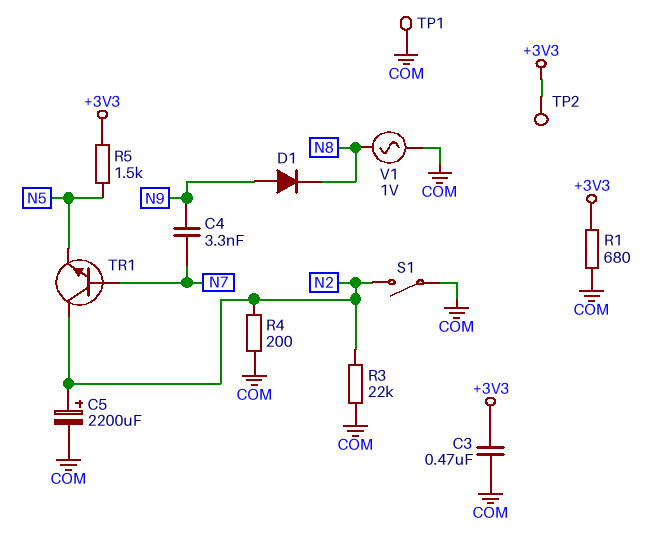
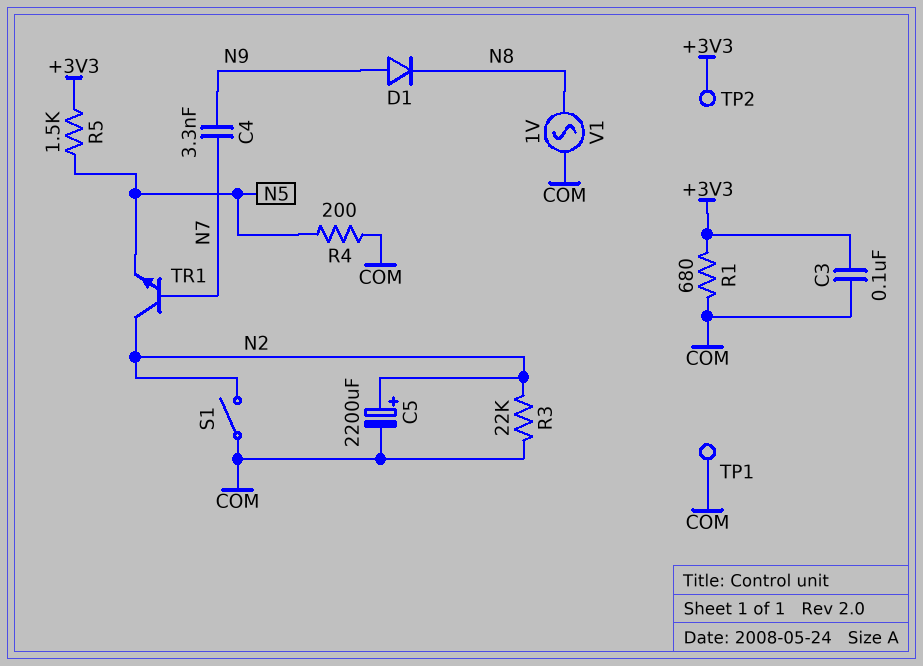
C3: 470nF (+3V3, COM) -> 100nF (+3V3, COM)
R4: 200 (COM, N2) -> 200 (COM, N5)

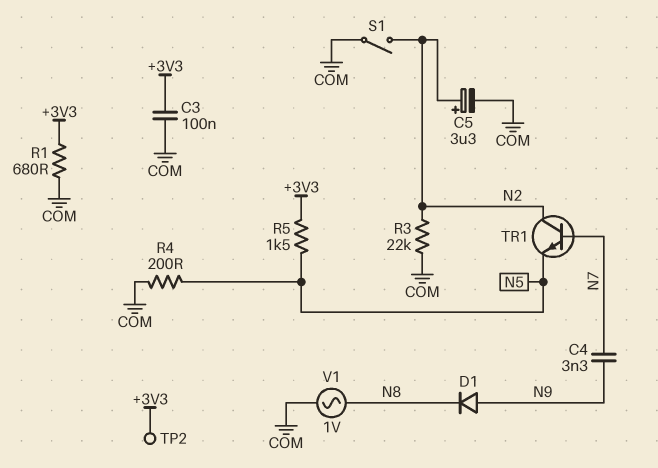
C5: 2200uF (plus N2, minus COM) -> 3.3uF (plus N2, minus COM)
TP1: test point (COM) -> none

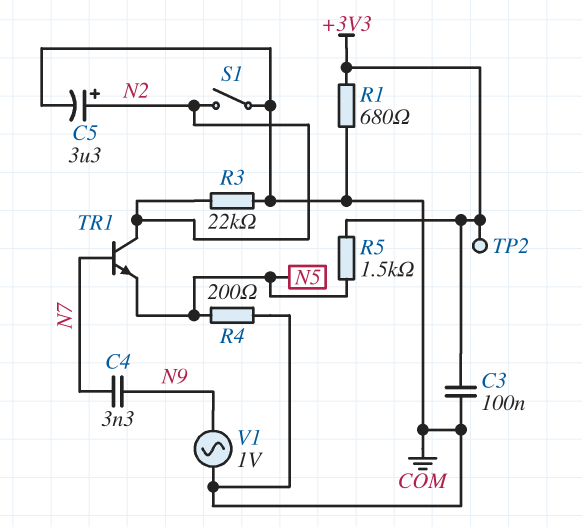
D1: diode (A N9, K N8) -> none
V1: AC 1V (COM, N8) -> AC 1V (COM, N9)

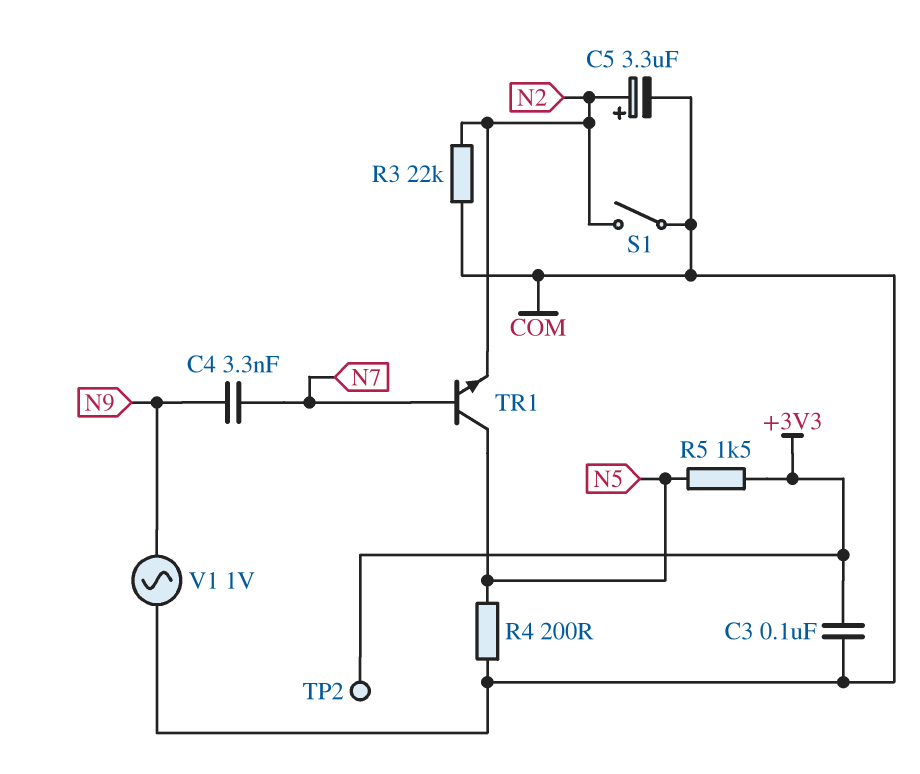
R1: 680 (+3V3, COM) -> none
TR1: NPN (B N7, C N2, E N5) -> NPN (B N7, C N5, E N2)

